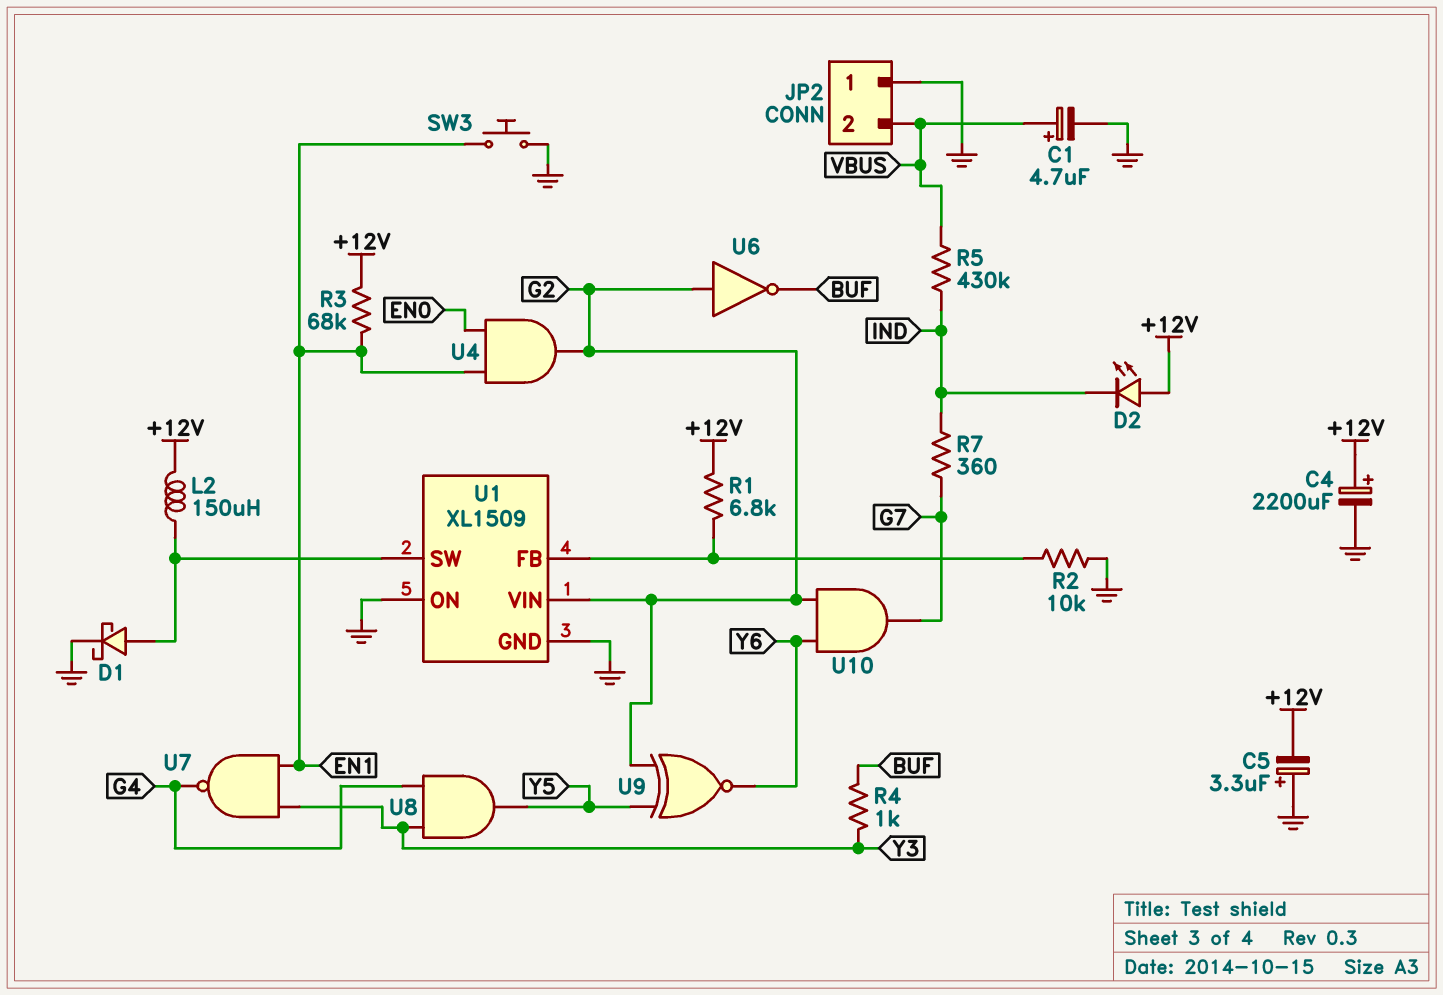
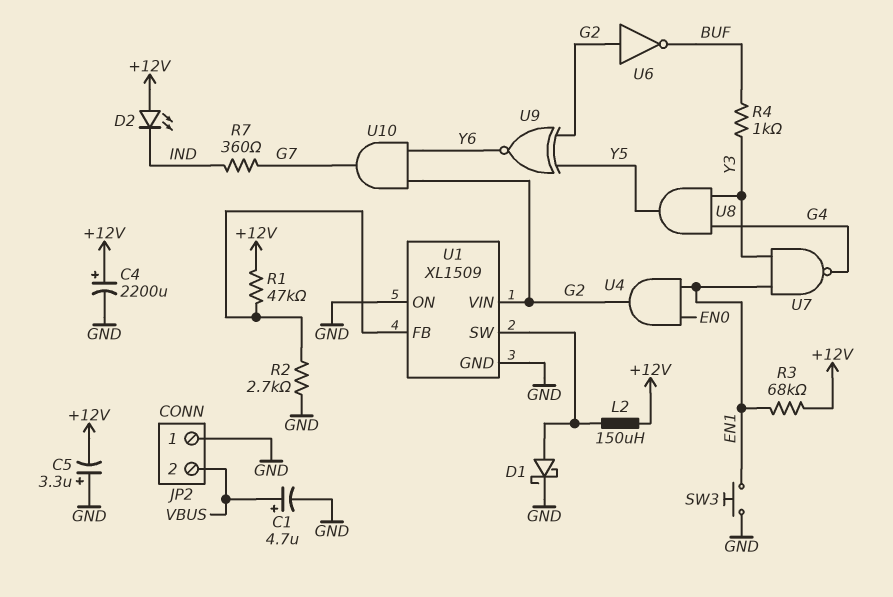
R1: 6.8k (+12V, U1/FB) -> 47k (+12V, U1/FB)
R2: 10k (GND, U1/FB) -> 2.7k (GND, U1/FB)
R5: 430k (IND, VBUS) -> none

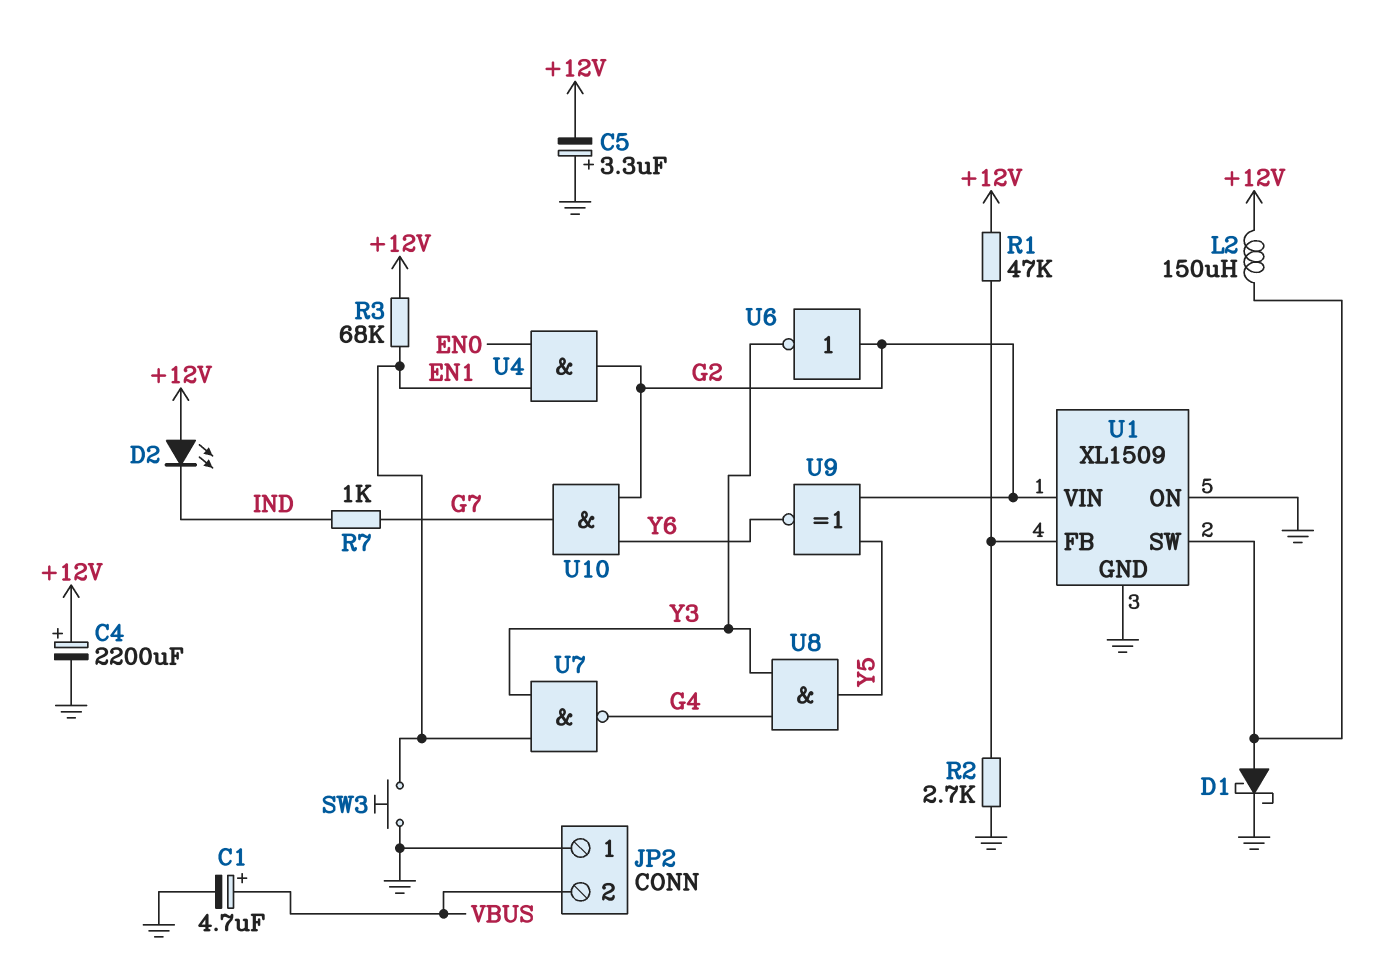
R4: 1k (BUF, Y3) -> none
R7: 360 (G7, IND) -> 1k (G7, IND)
U6: NOT (in G2, out BUF) -> NOT (in G2, out Y3)

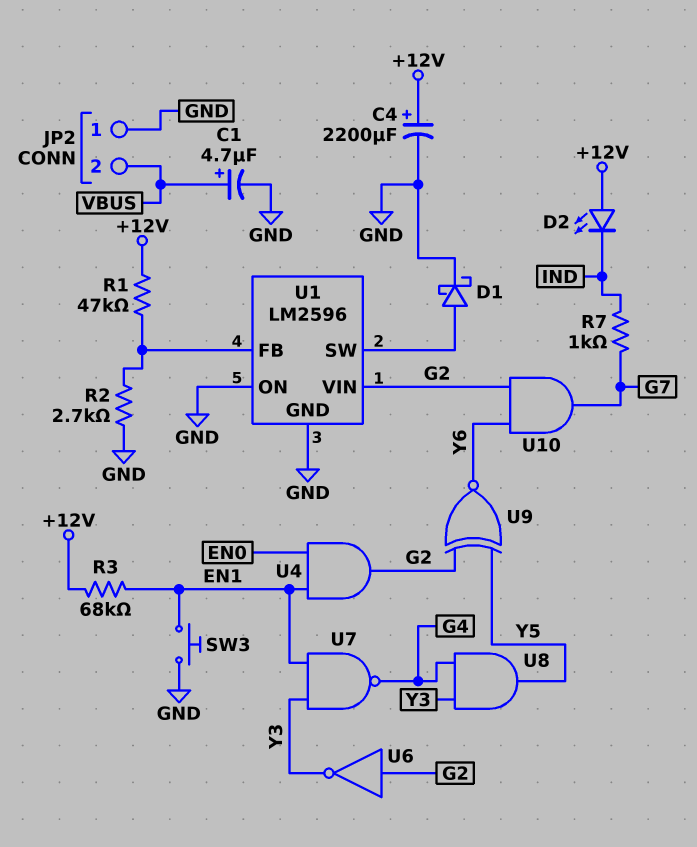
C5: 3.3uF (plus GND, minus +12V) -> none
L2: 150uH (+12V, U1/SW) -> none
U1: XL1509 -> LM2596

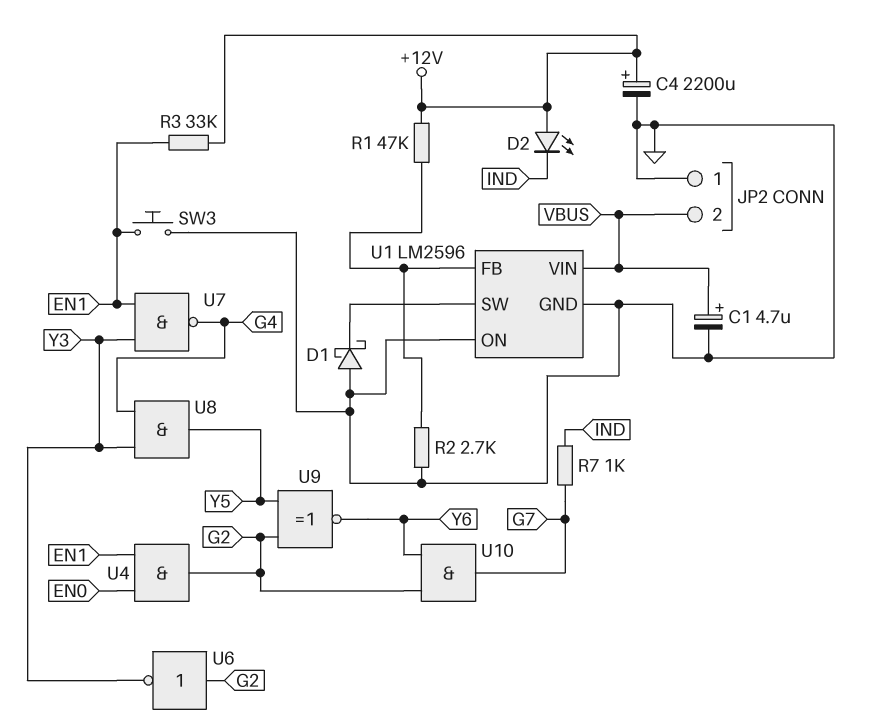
D1: schottky (A U1/SW, K GND) -> schottky (A GND, K U1/SW)
R3: 68k (+12V, EN1) -> 33k (+12V, EN1)
U1 pin VIN: G2 -> VBUS

